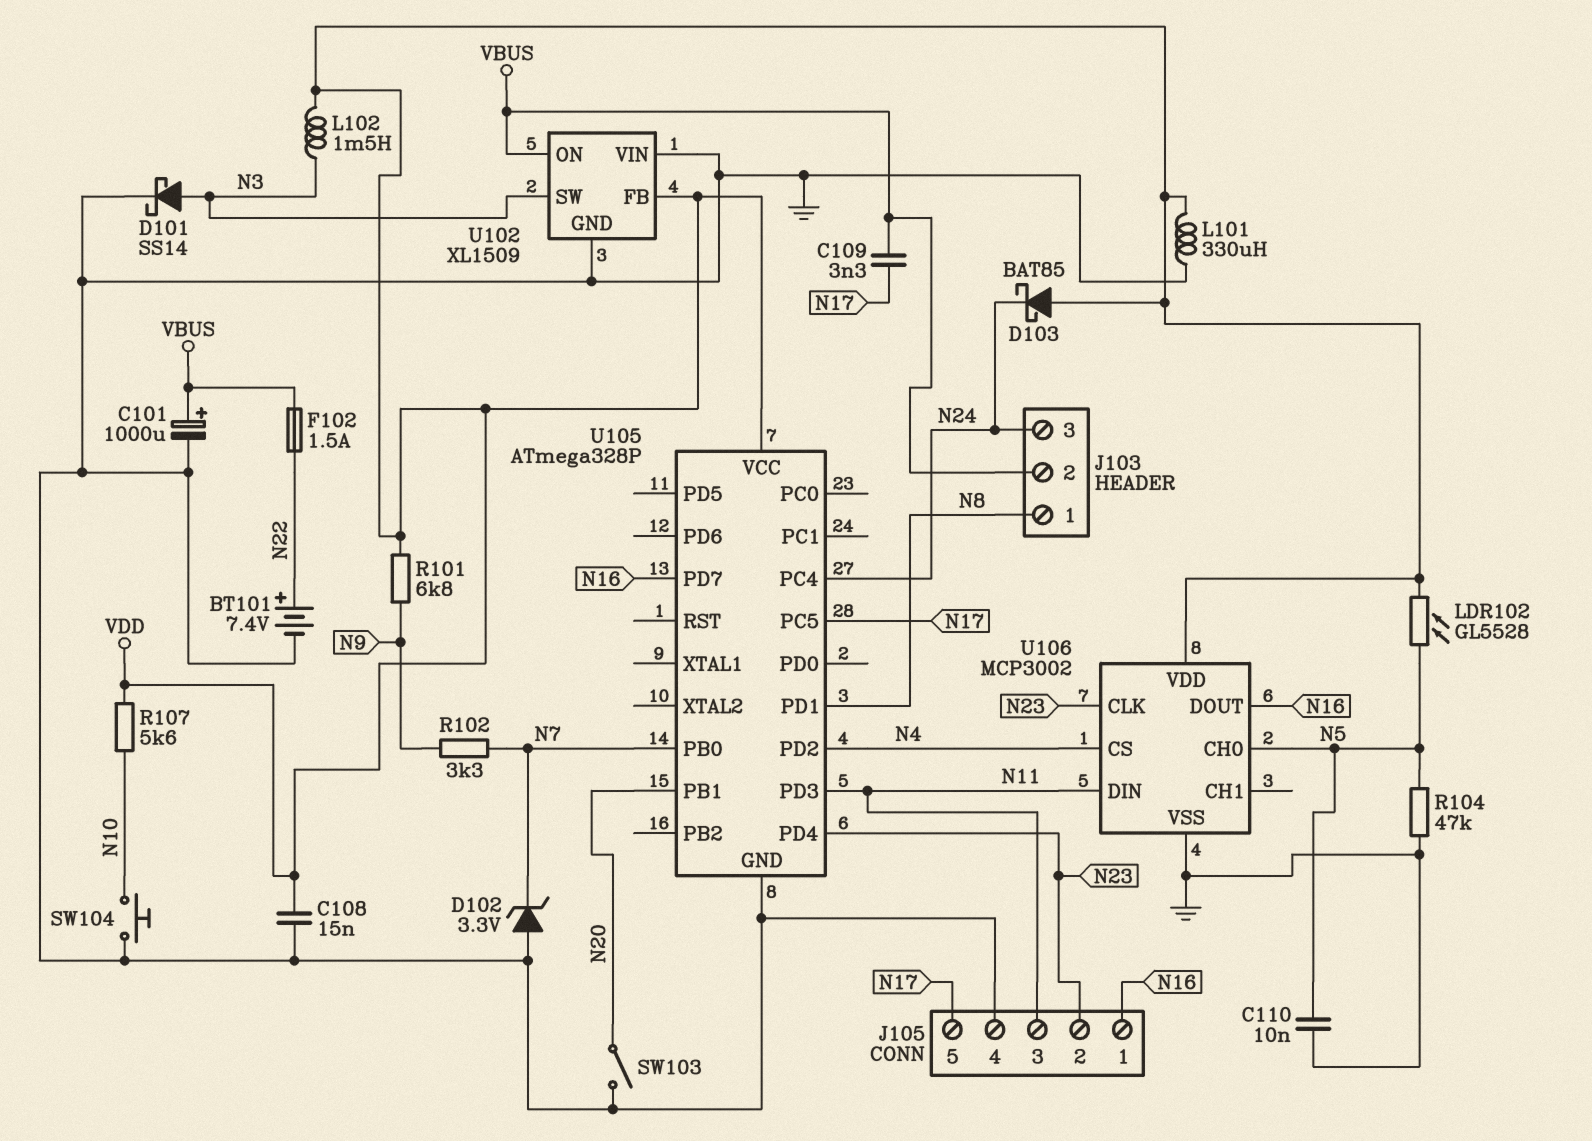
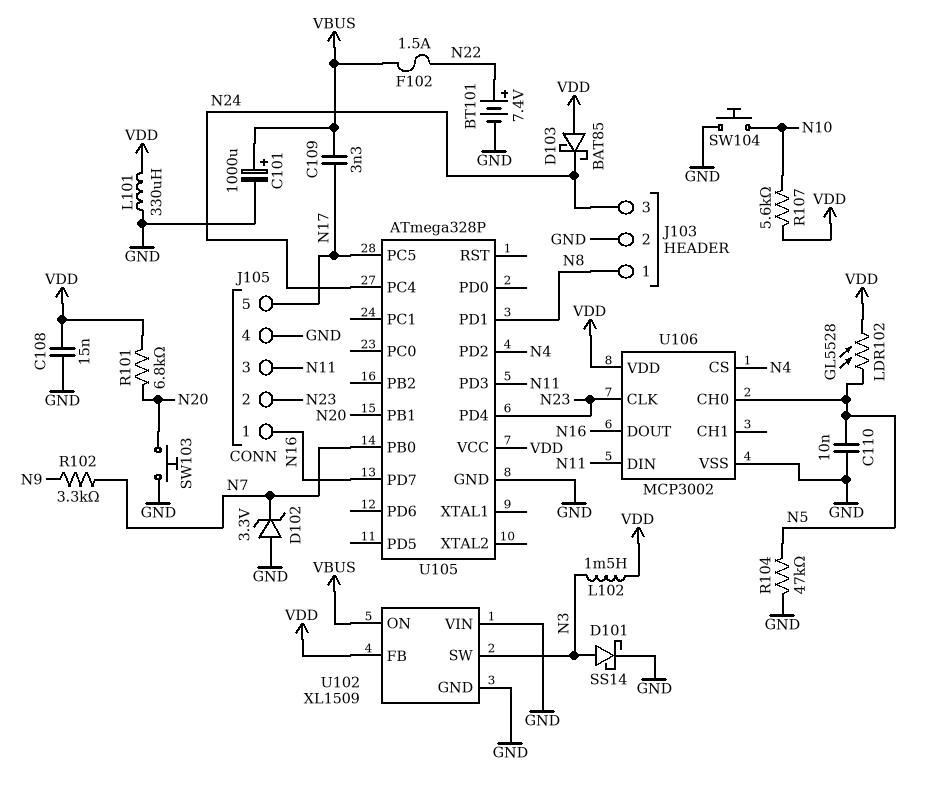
J103 pin 2: VBUS -> GND
R101: 6.8k (N9, VDD) -> 6.8k (N20, VDD)
SW103: switch (GND, N20) -> button (GND, N20)

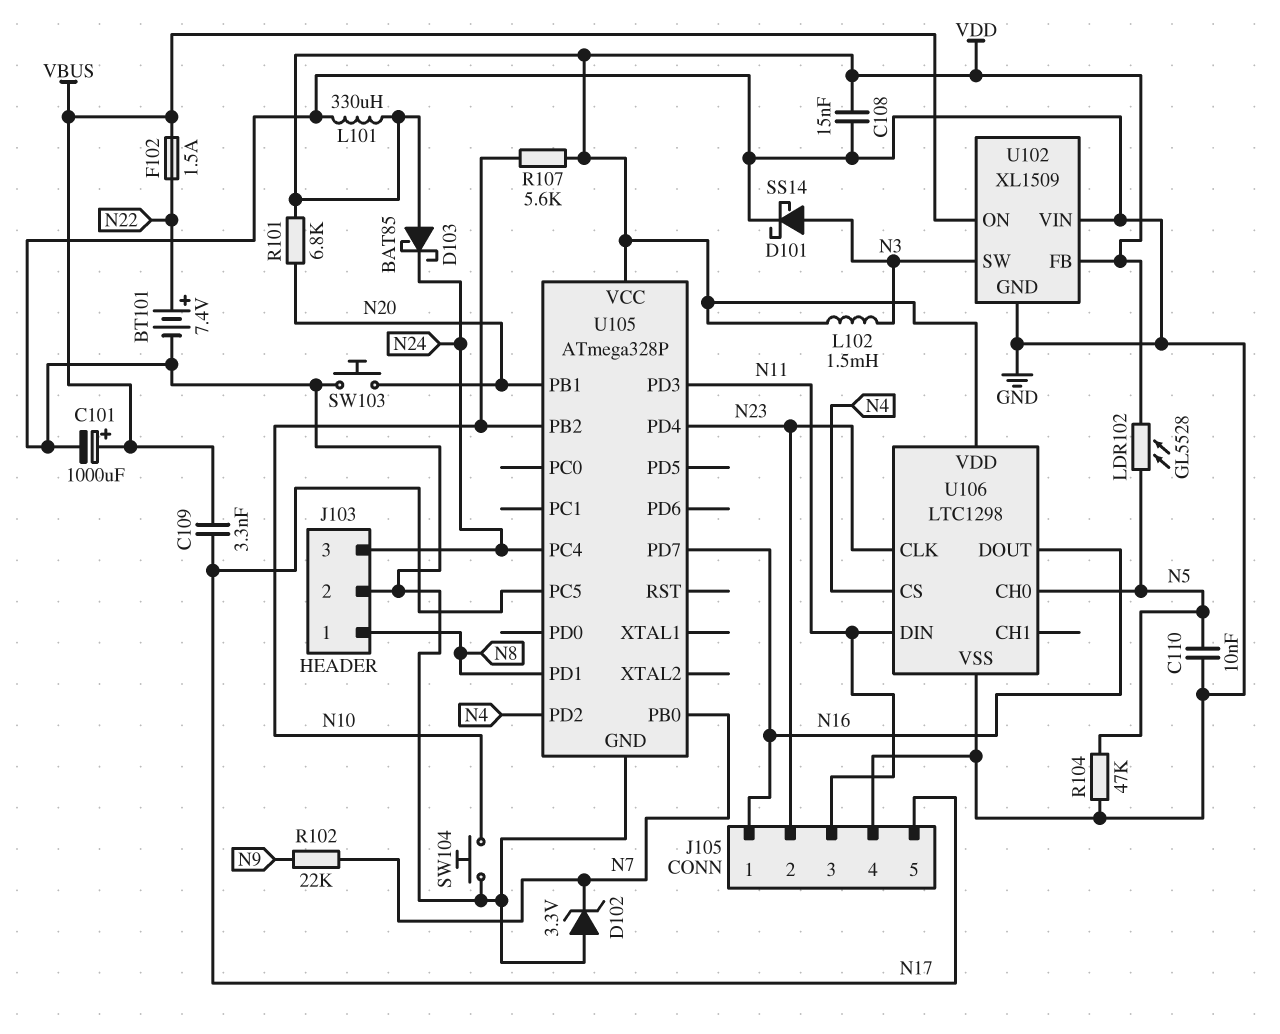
R102: 3.3k (N7, N9) -> 22k (N7, N9)
U105 pin PB2: none -> N10
U106: MCP3002 -> LTC1298

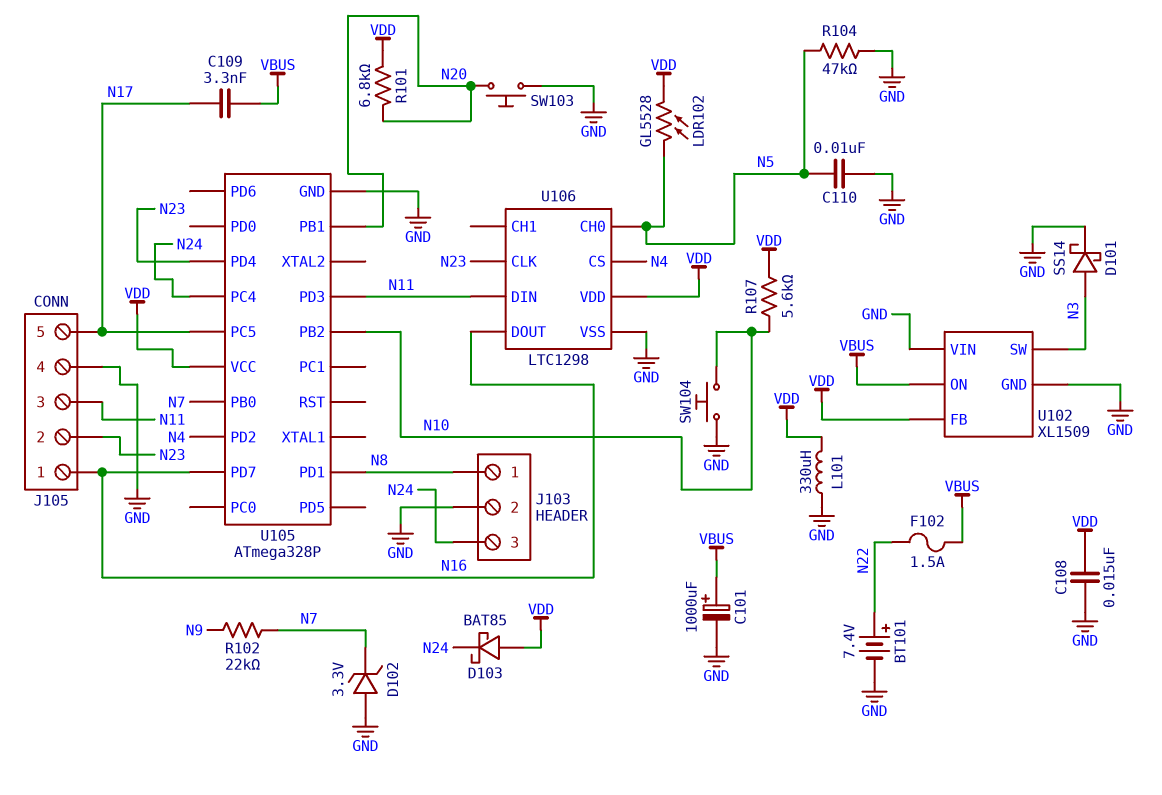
L102: 1.5mH (N3, VDD) -> none

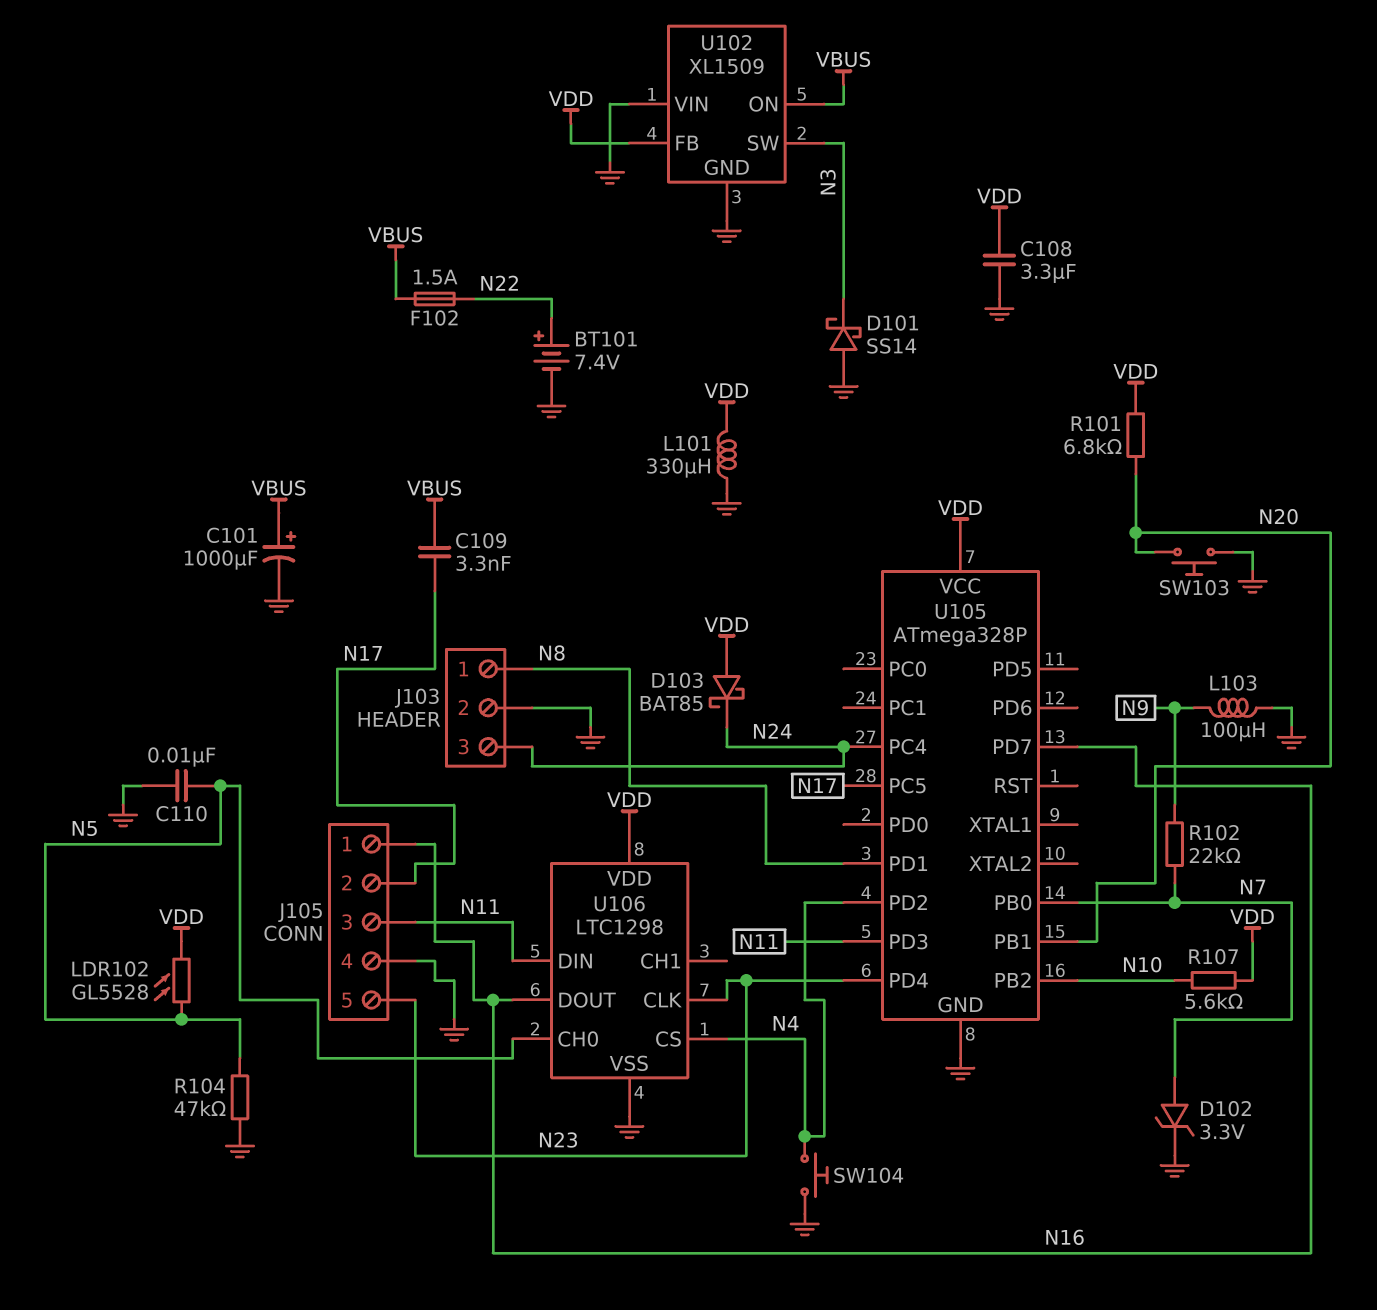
C108: 15nF (GND, VDD) -> 3.3uF (GND, VDD)
D101: schottky SS14 (A N3, K GND) -> schottky SS14 (A GND, K N3)
D102: zener 3.3V (A GND, K N7) -> zener 3.3V (A N7, K GND)
J105 pin 2: N23 -> N17
J105 pin 5: N17 -> N23
L103: none -> 100uH (GND, N9)
SW104: button (GND, N10) -> button (GND, N4)

